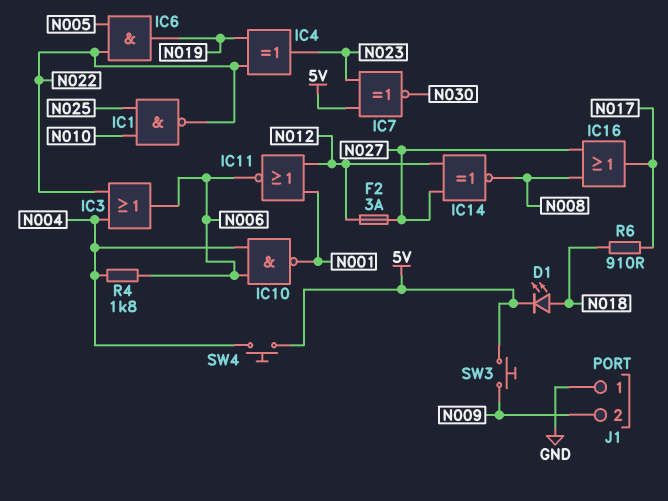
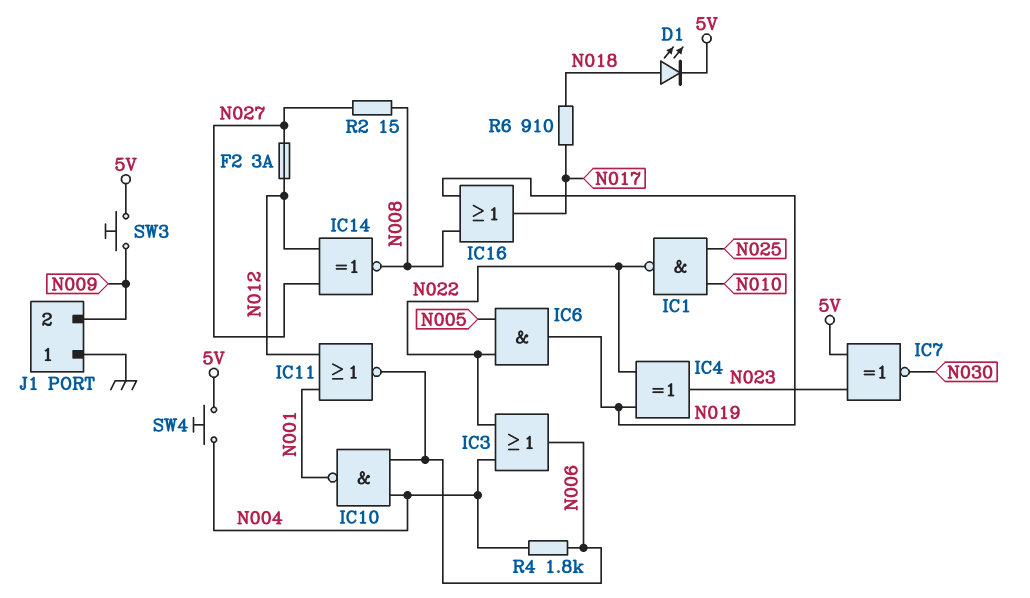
IC16: OR (in N008, in N027, out N017) -> OR (in N008, in N019, out N017)
R2: none -> 15 (N008, N027)

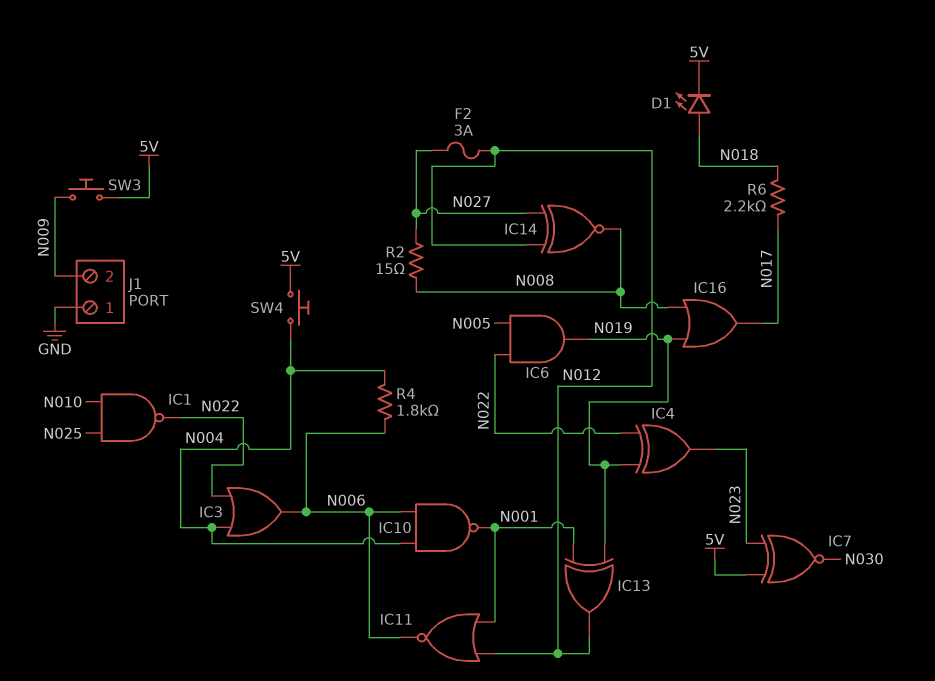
IC13: none -> XOR (in N001, in N019, out N012)
R6: 910 (N017, N018) -> 2.2k (N017, N018)

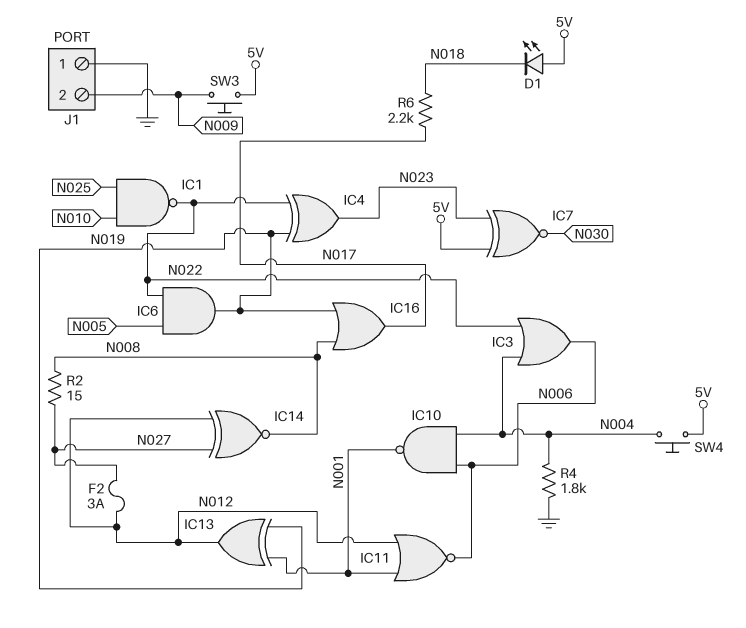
D1: LED (A N018, K 5V) -> LED (A 5V, K N018)
R4: 1.8k (N004, N006) -> 1.8k (GND, N004)

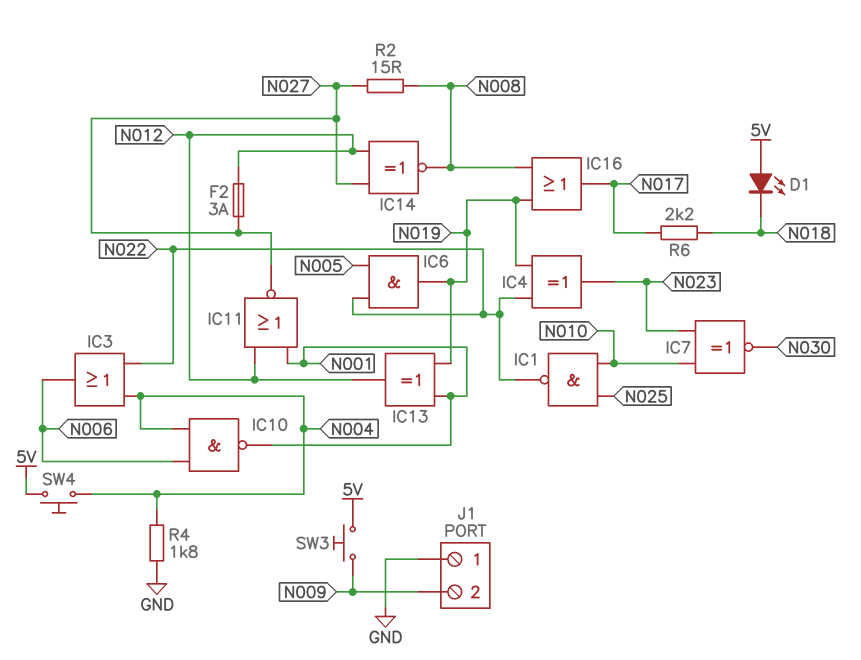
IC7: XNOR (in 5V, in N023, out N030) -> XNOR (in N010, in N023, out N030)
IC11: NOR (in N001, in N012, out N006) -> NOR (in N001, in N012, out N027)

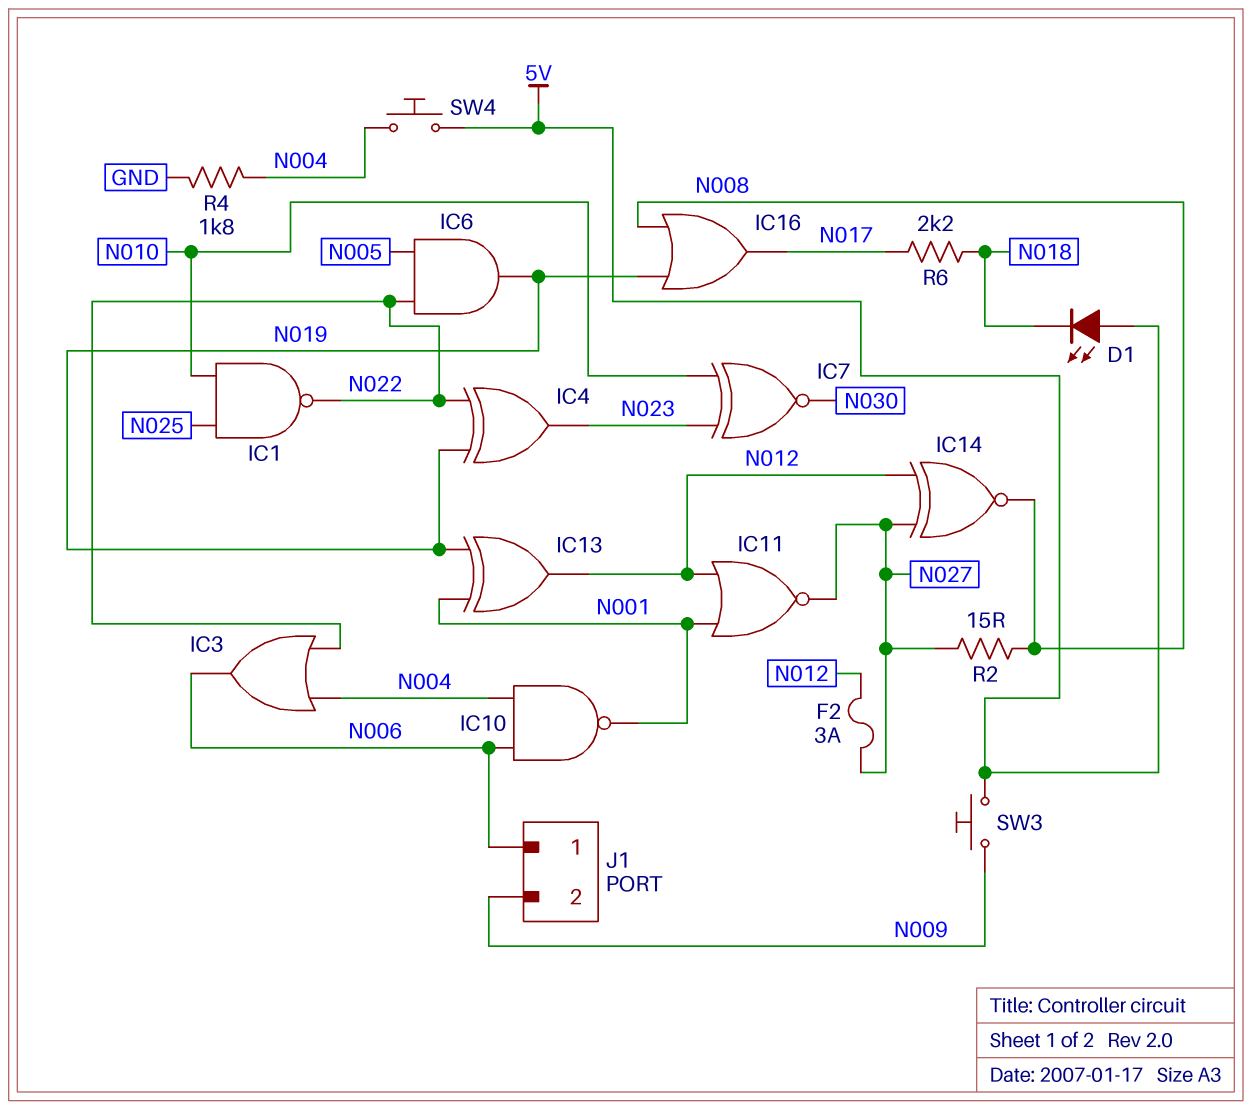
J1 pin 1: GND -> N006

